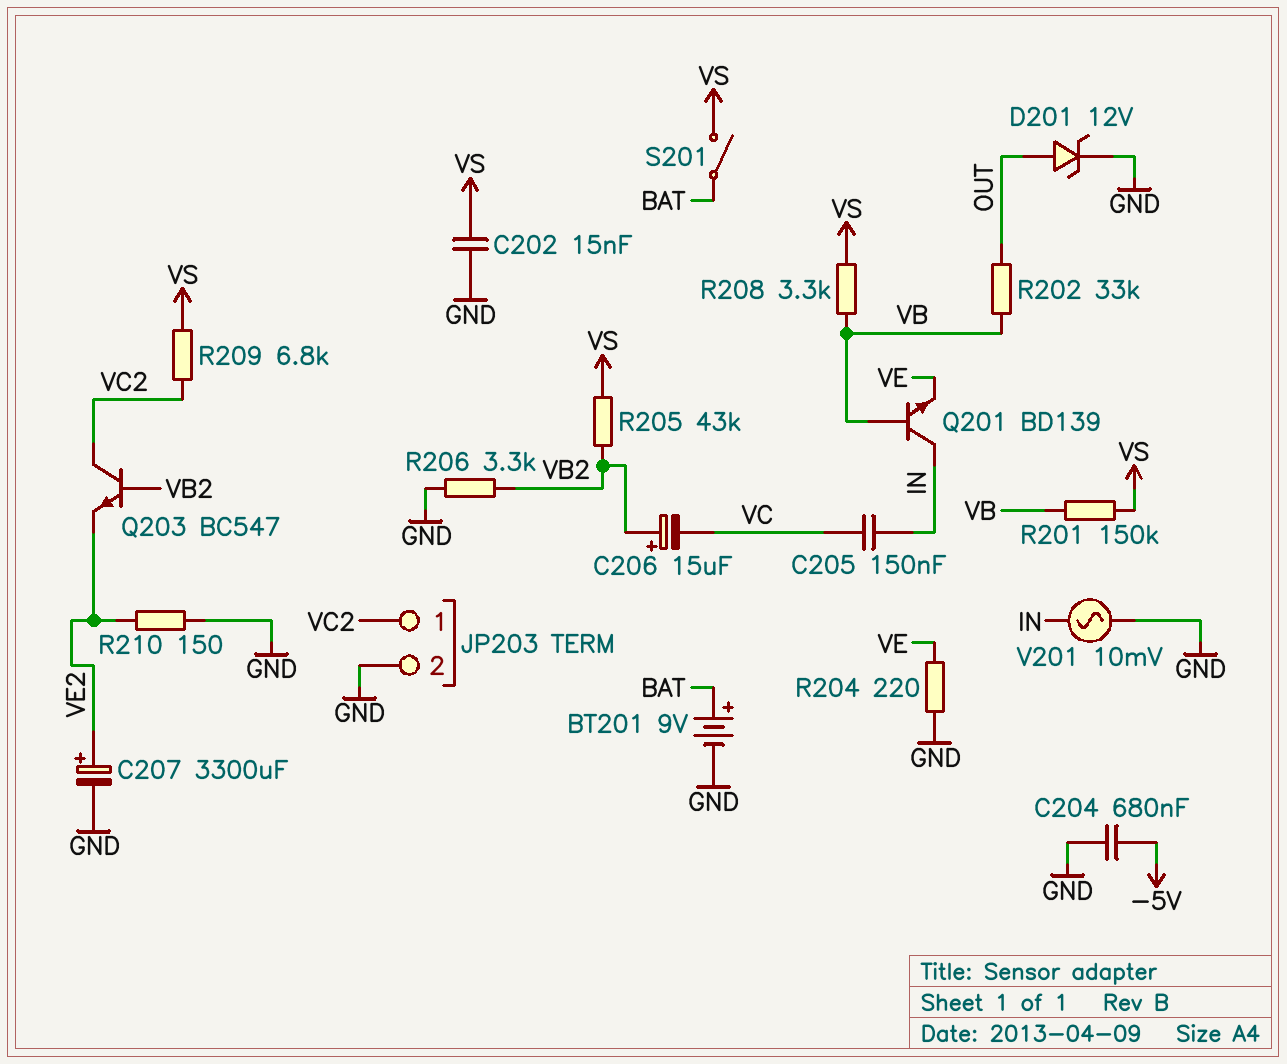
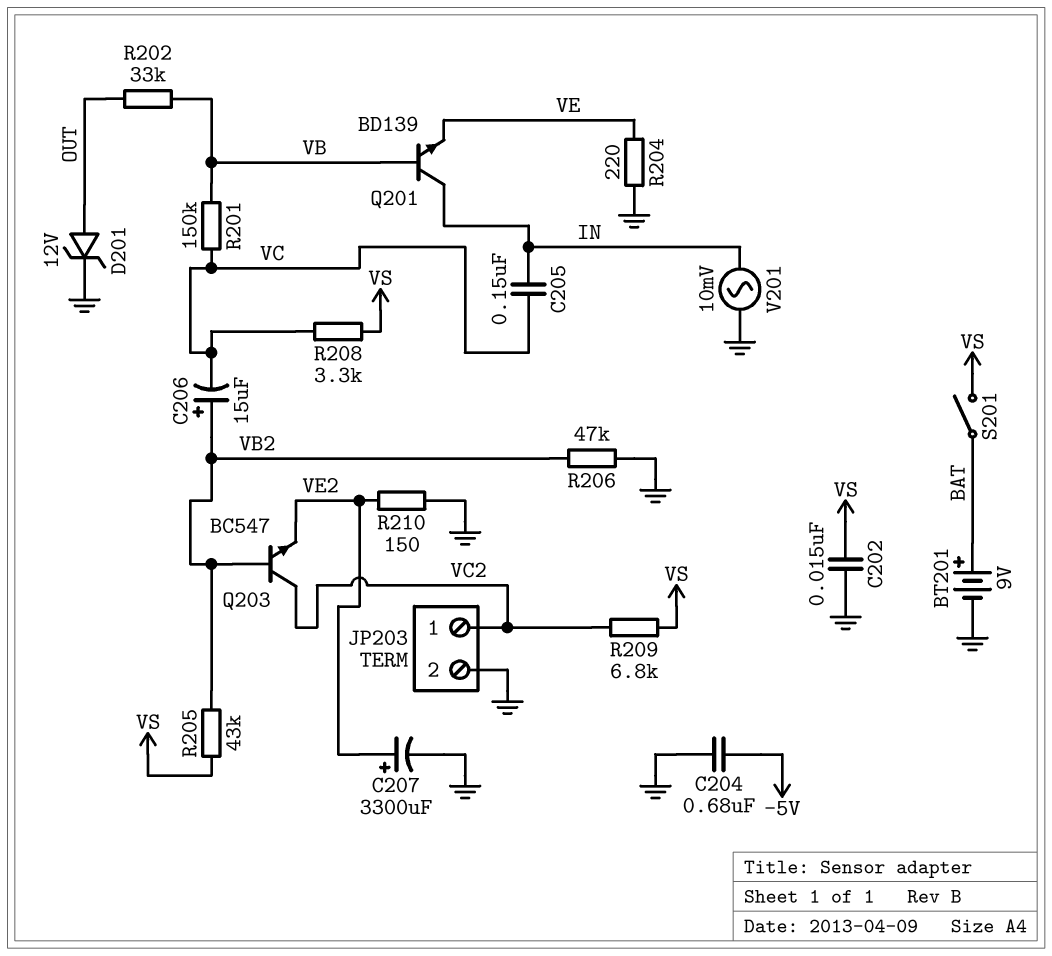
R201: 150k (VB, VS) -> 150k (VB, VC)
R206: 3.3k (GND, VB2) -> 47k (GND, VB2)
R208: 3.3k (VB, VS) -> 3.3k (VC, VS)

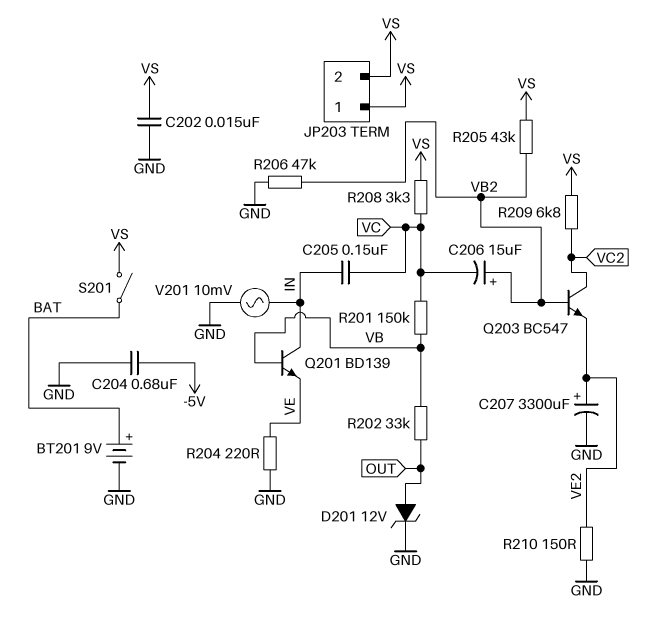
JP203 pin 1: VC2 -> VS
JP203 pin 2: GND -> VS

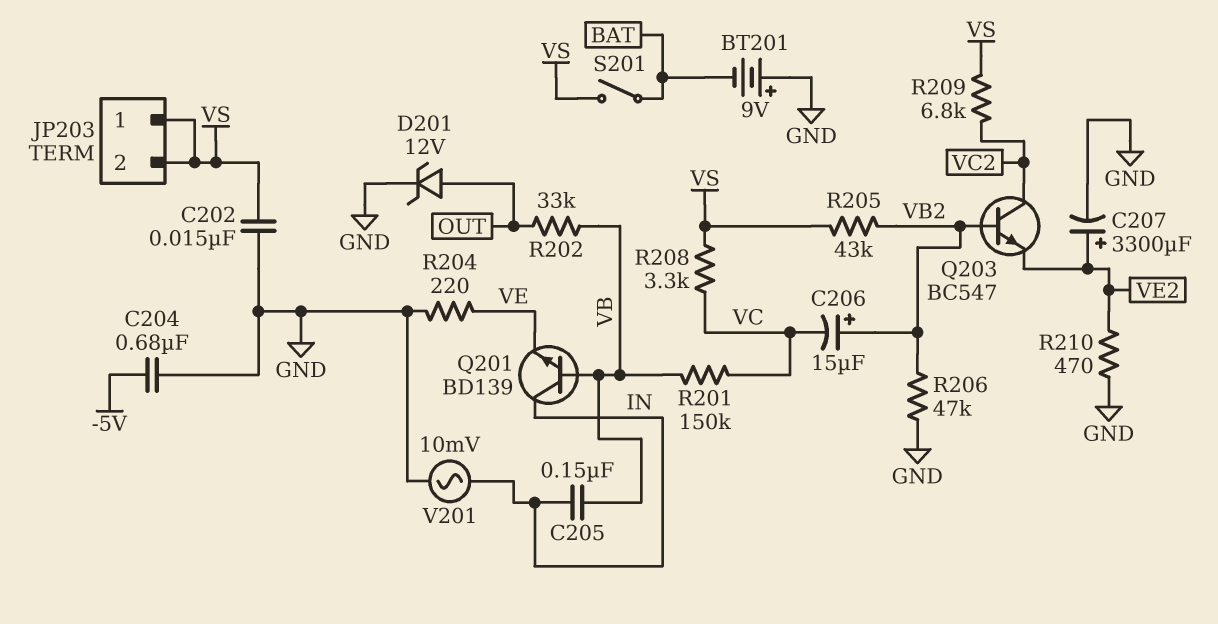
BT201: 9V (plus BAT, minus GND) -> 9V (plus GND, minus BAT)
C205: 150nF (IN, VC) -> 150nF (IN, VB)
R210: 150 (GND, VE2) -> 470 (GND, VE2)

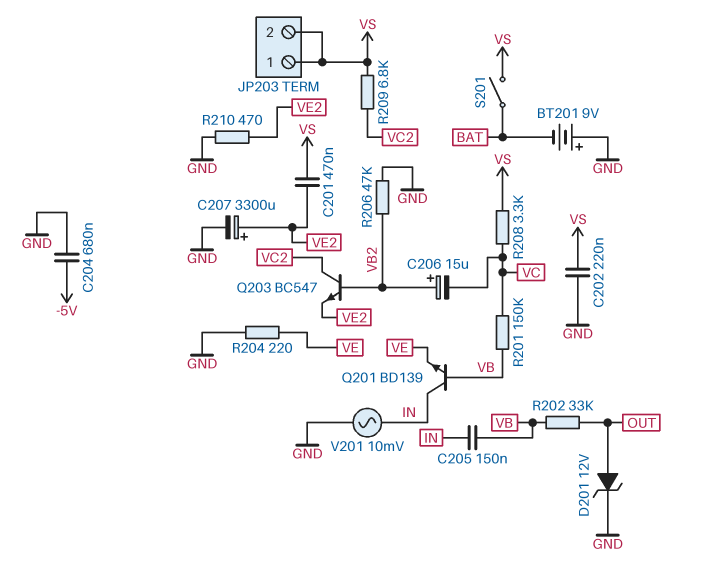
C201: none -> 470nF (VE2, VS)
C202: 15nF (GND, VS) -> 220nF (GND, VS)
R205: 43k (VB2, VS) -> none

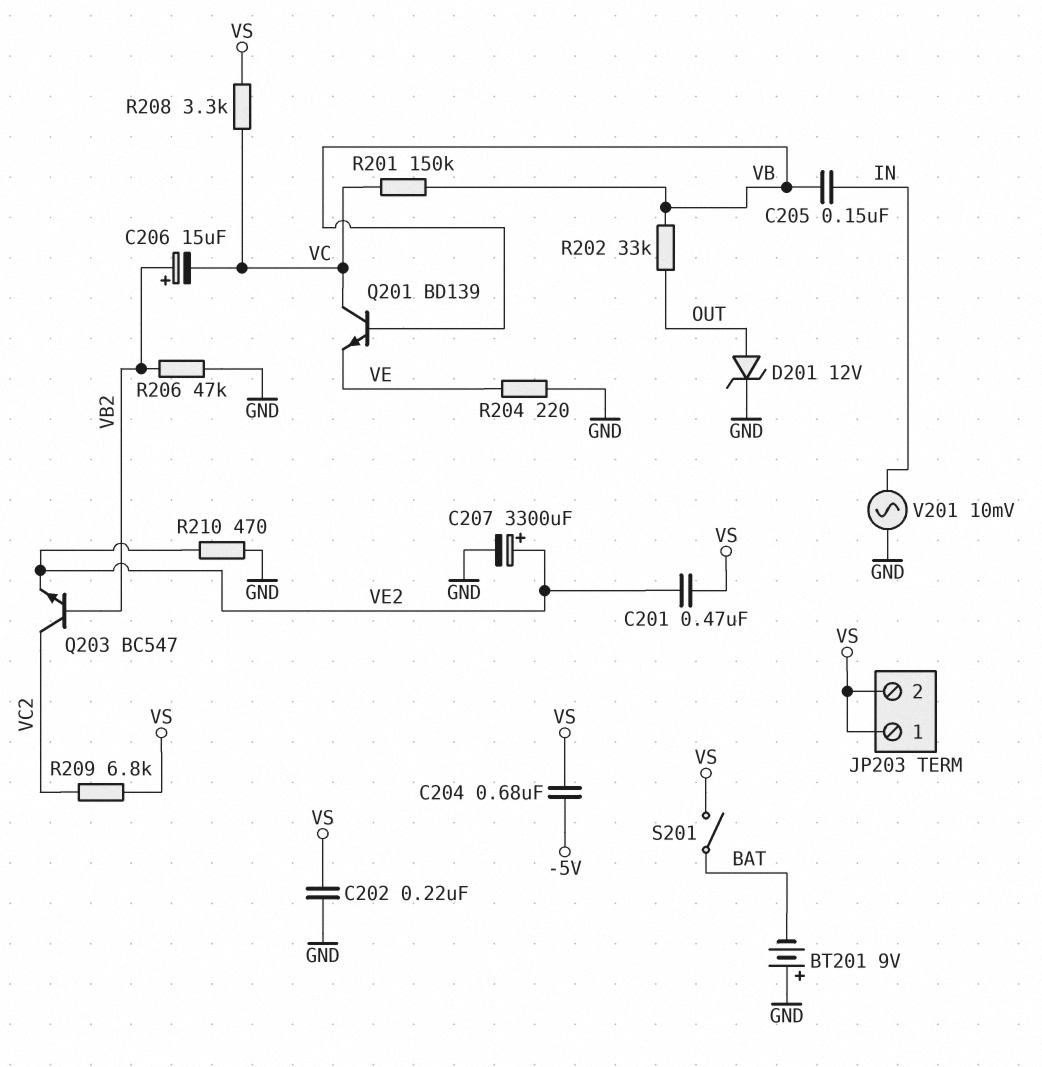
C204: 680nF (-5V, GND) -> 680nF (-5V, VS)
Q201: NPN BD139 (B VB, C IN, E VE) -> NPN BD139 (B VB, C VC, E VE)

